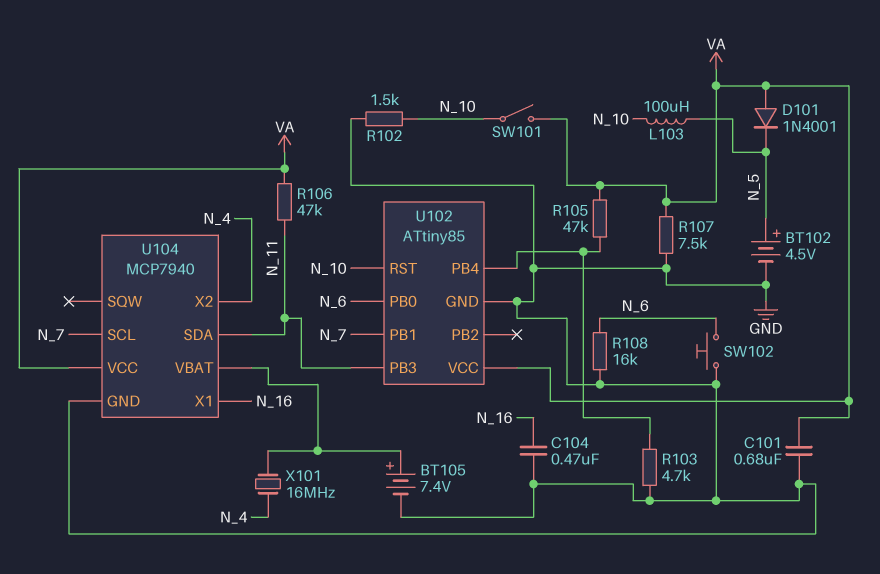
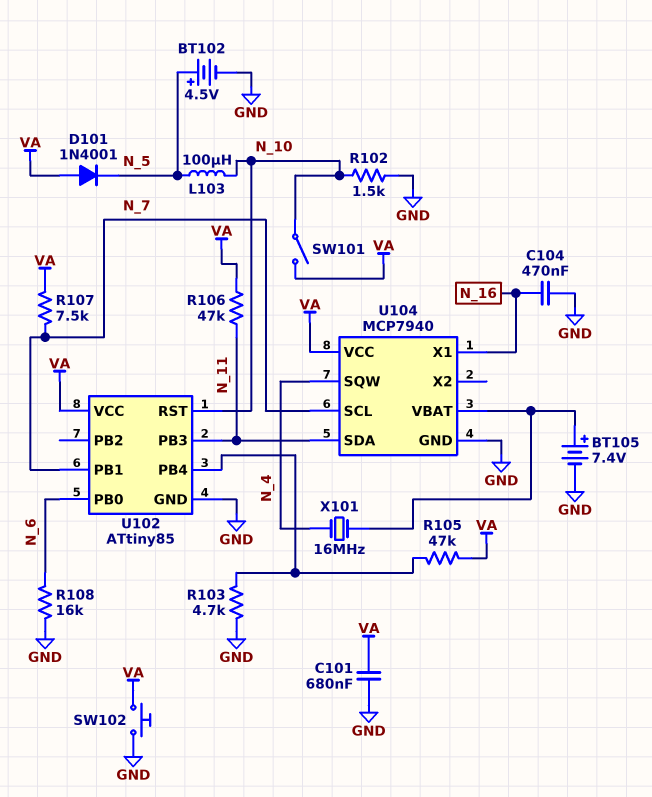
R107: 7.5k (GND, VA) -> 7.5k (N_7, VA)
SW102: button (GND, N_6) -> button (GND, VA)
U104 pin SQW: none -> N_4
U104 pin X2: N_4 -> none

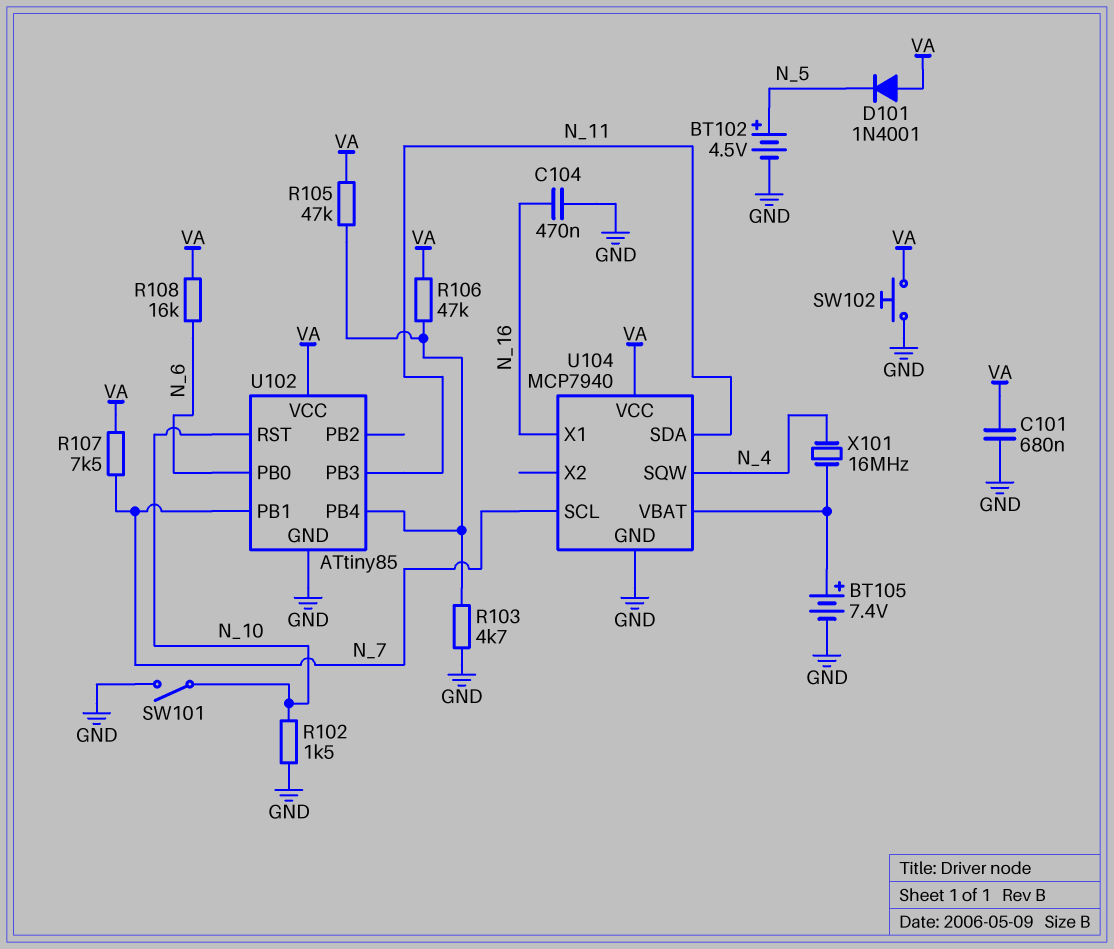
L103: 100uH (N_5, N_10) -> none
R106: 47k (N_11, VA) -> 47k (U102/PB4, VA)
R108: 16k (GND, N_6) -> 16k (N_6, VA)
SW101: switch (N_10, VA) -> switch (GND, N_10)

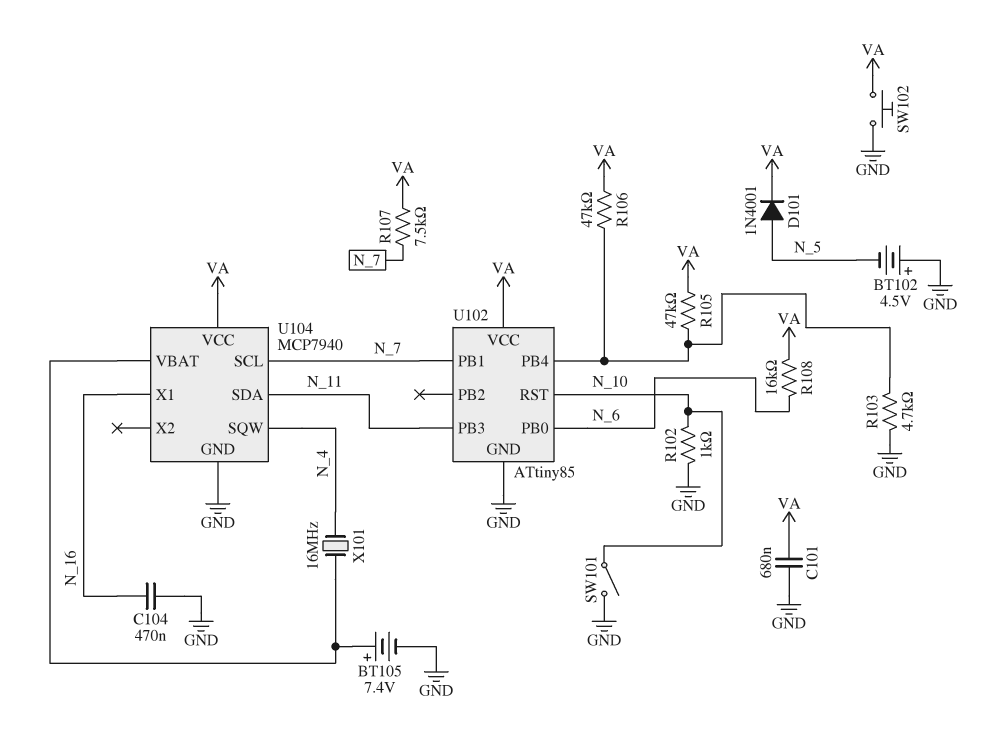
BT102: 4.5V (plus N_5, minus GND) -> 4.5V (plus GND, minus N_5)
D101: diode 1N4001 (A VA, K N_5) -> diode 1N4001 (A N_5, K VA)
R102: 1.5k (GND, N_10) -> 1k (GND, N_10)

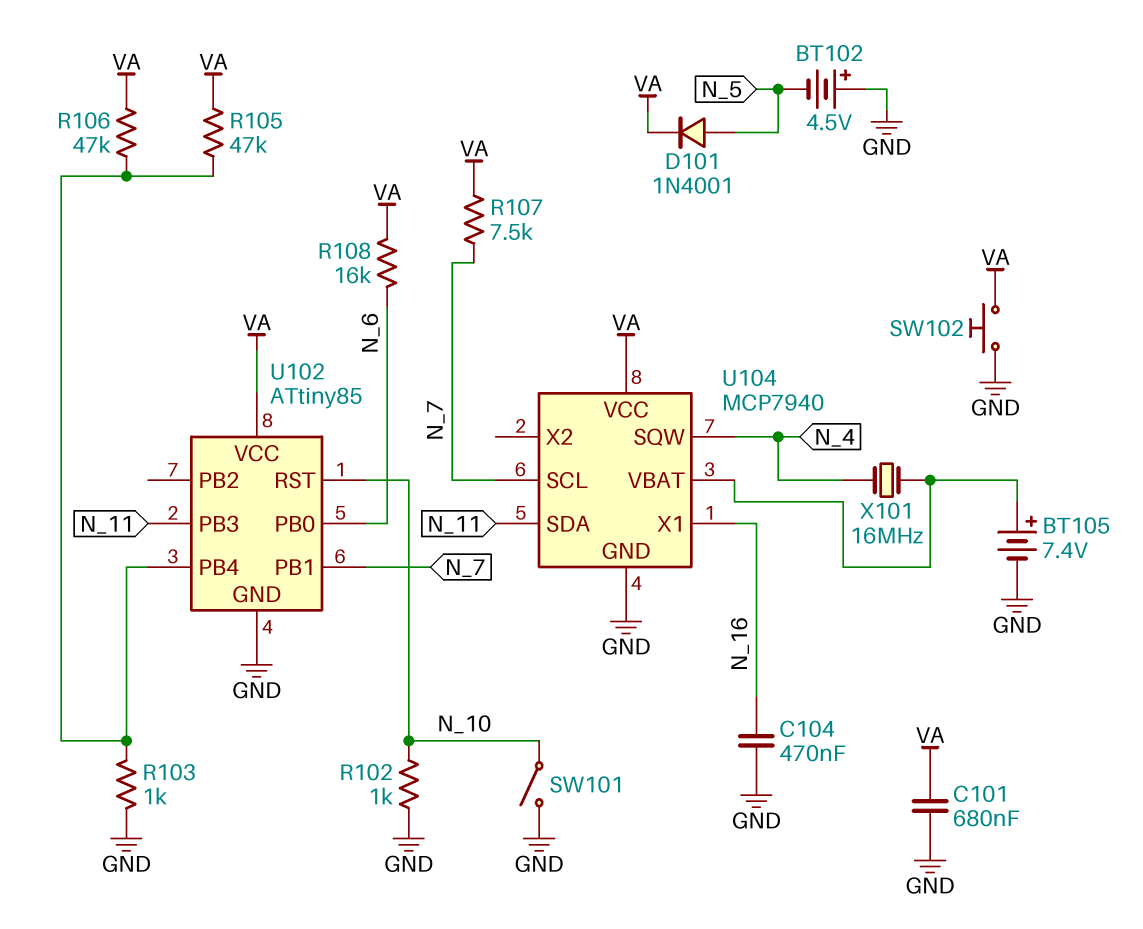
R103: 4.7k (GND, U102/PB4) -> 1k (GND, U102/PB4)

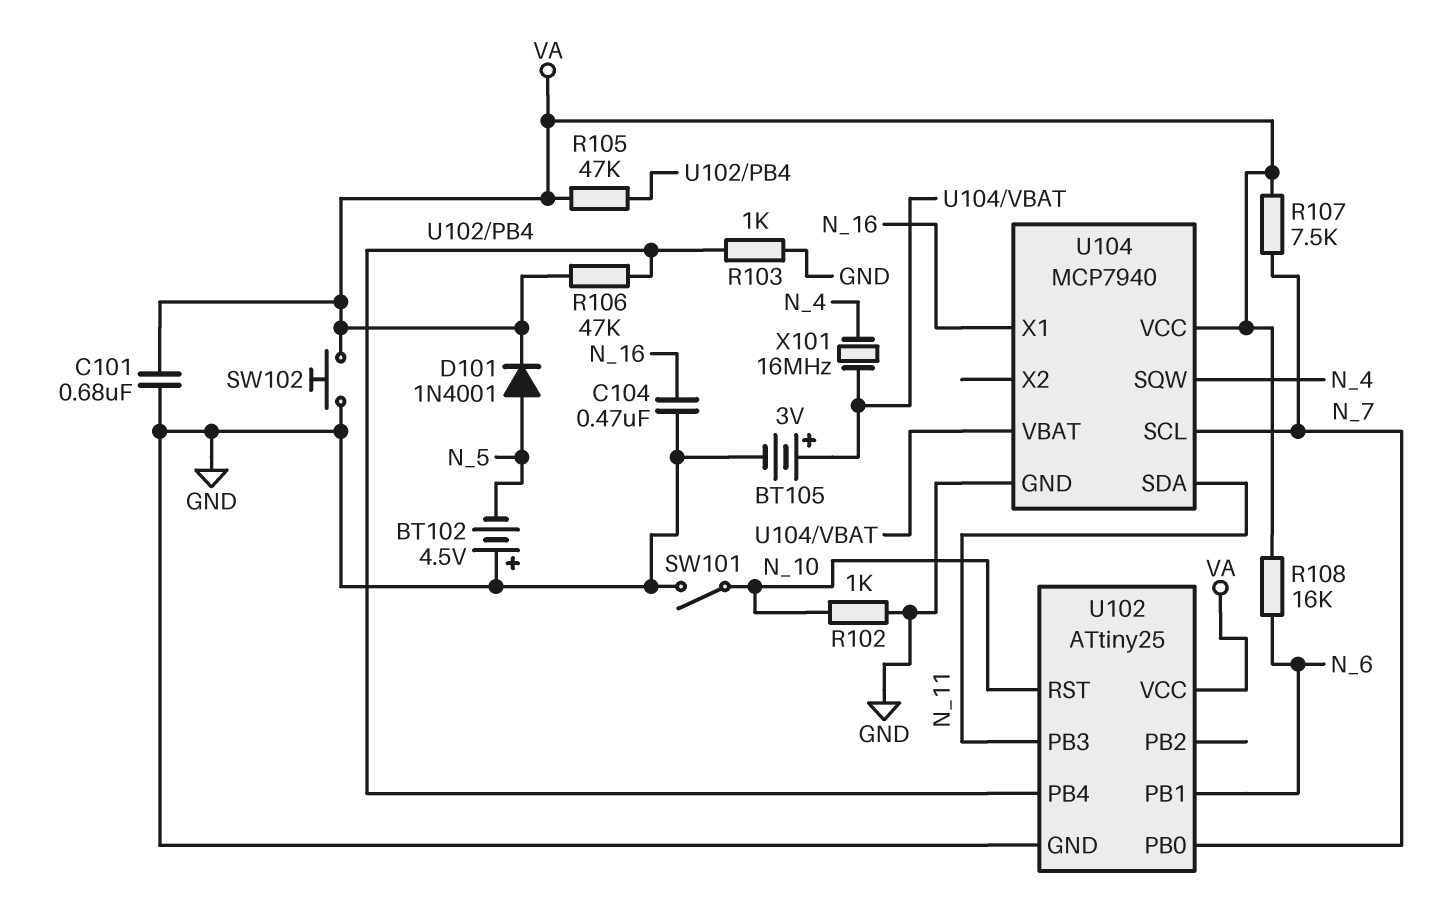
BT105: 7.4V (plus U104/VBAT, minus GND) -> 3V (plus U104/VBAT, minus GND)
U102: ATtiny85 -> ATtiny25
U102 pin PB0: N_6 -> N_7
U102 pin PB1: N_7 -> N_6

